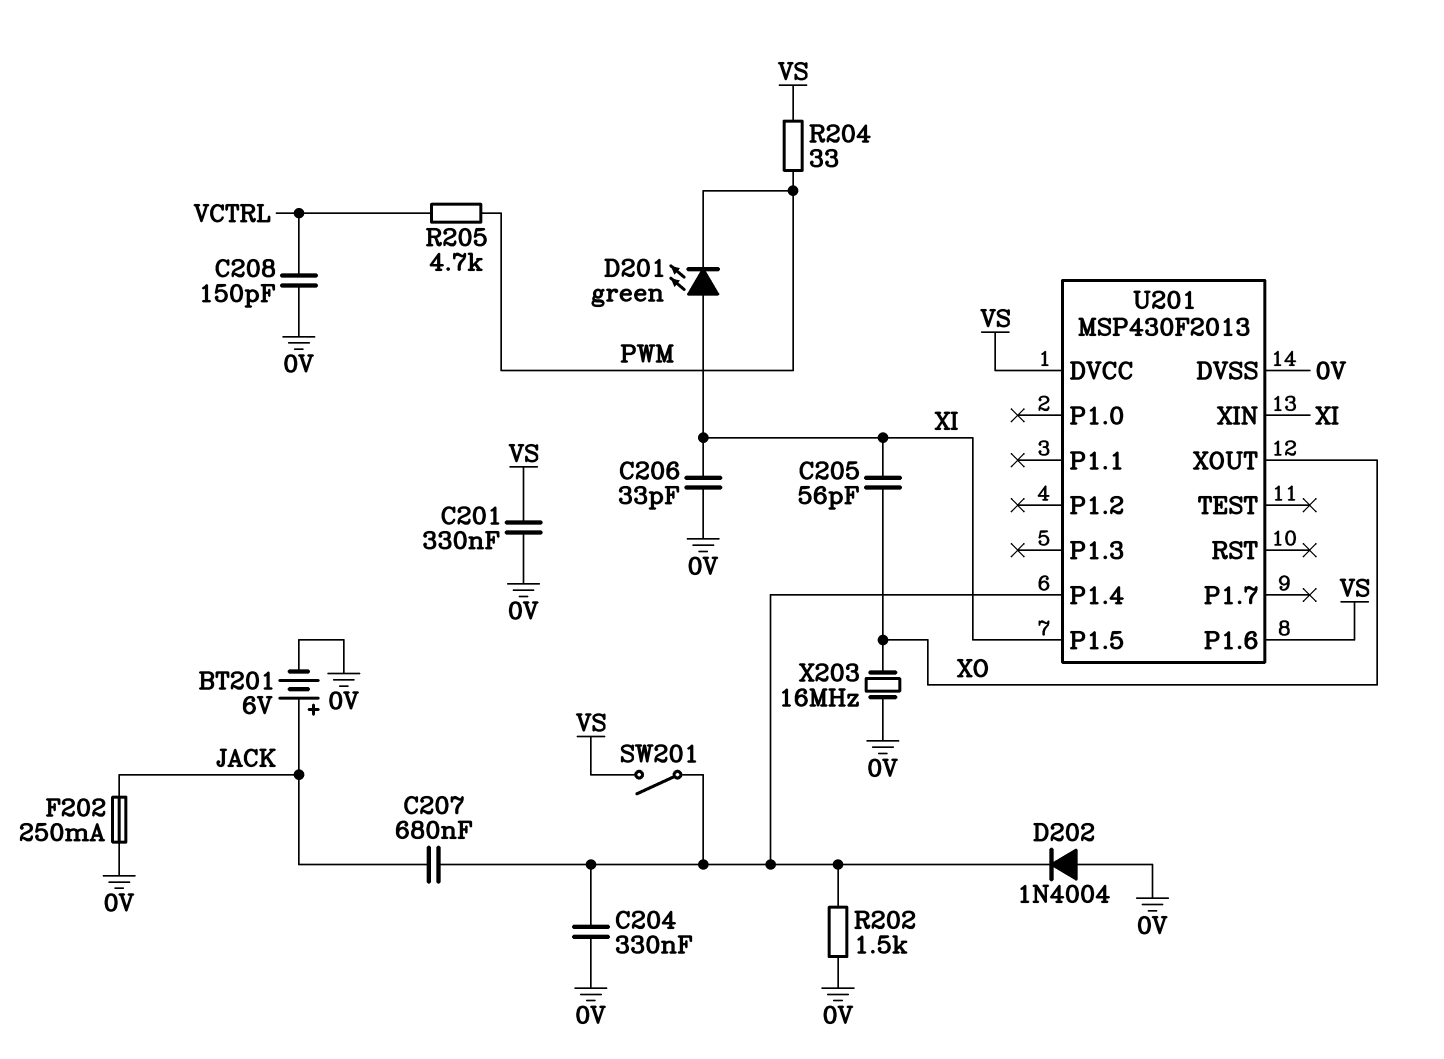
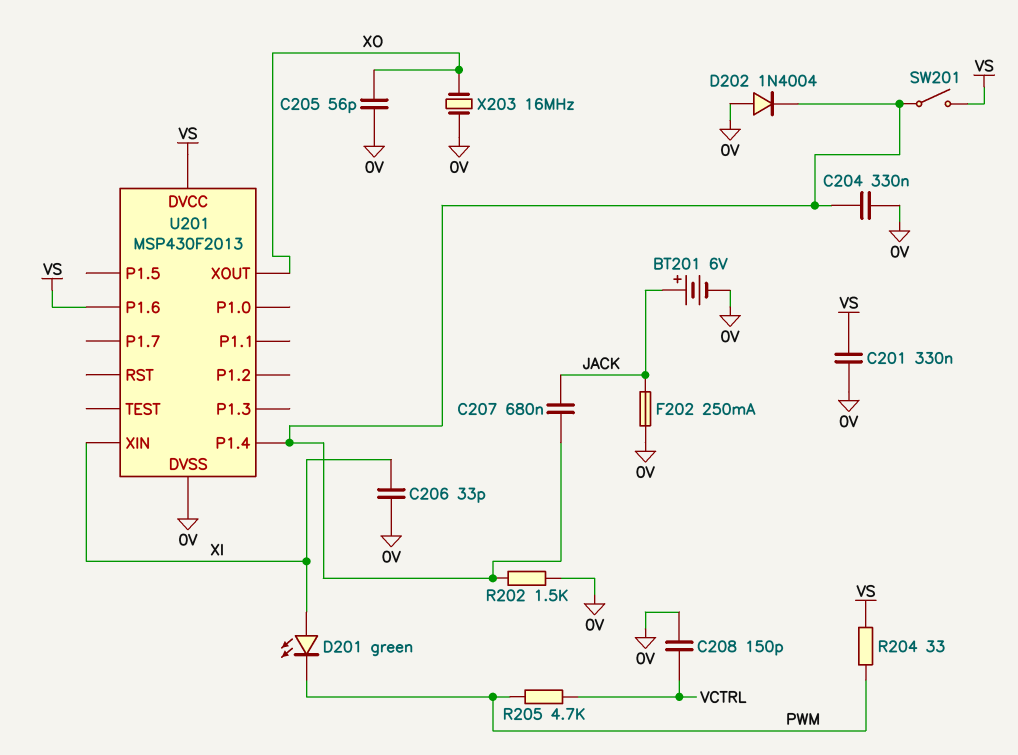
C205: 56pF (XI, XO) -> 56pF (0V, XO)
U201 pin P1.5: XI -> none

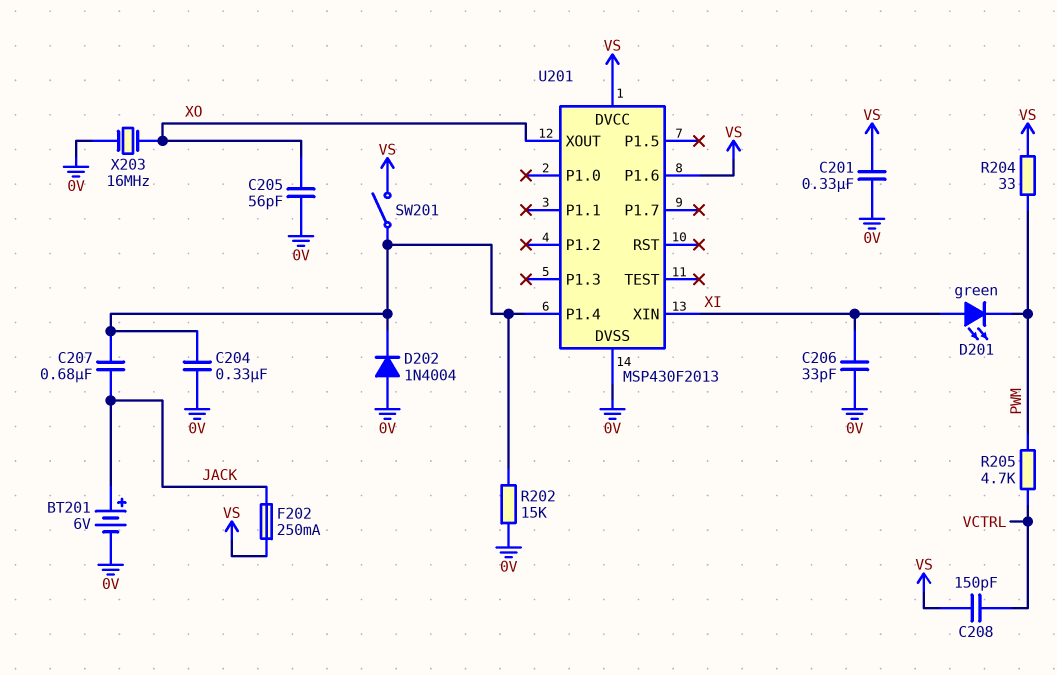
C208: 150pF (0V, VCTRL) -> 150pF (VCTRL, VS)
F202: 250mA (0V, JACK) -> 250mA (JACK, VS)
R202: 1.5k (0V, U201/P1.4) -> 15k (0V, U201/P1.4)

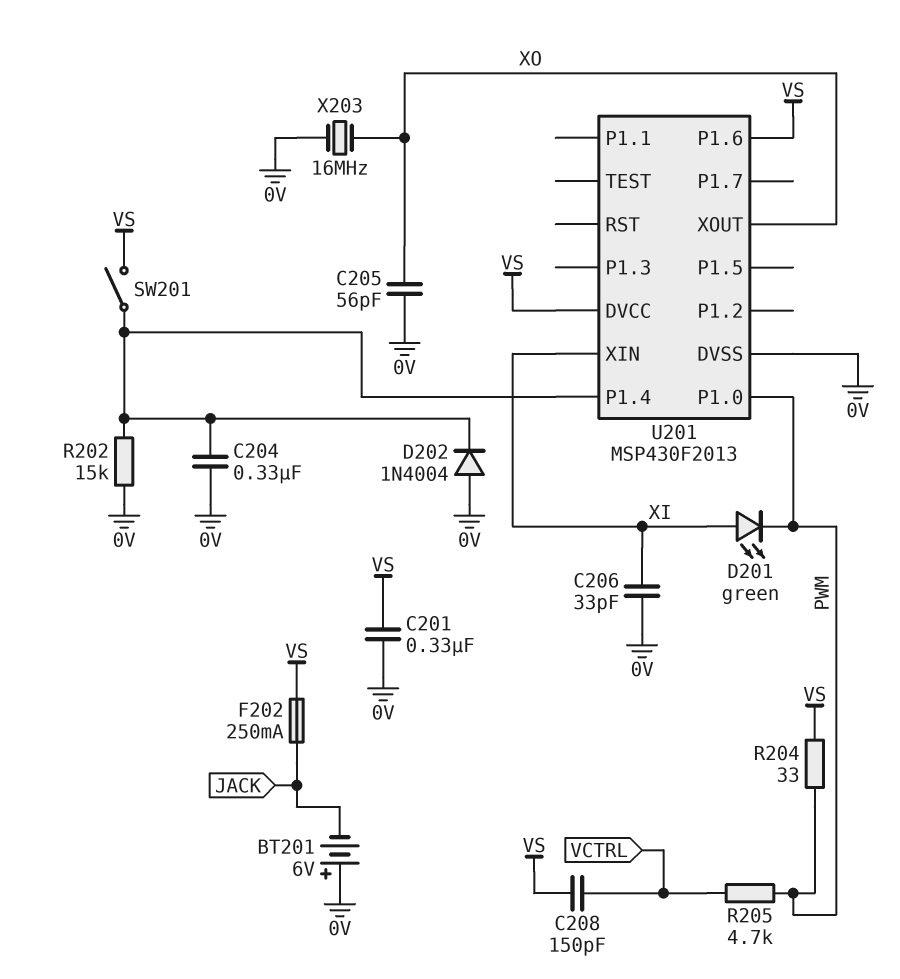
BT201: 6V (plus JACK, minus 0V) -> 6V (plus 0V, minus JACK)
C207: 680nF (JACK, U201/P1.4) -> none
U201 pin P1.0: none -> PWM

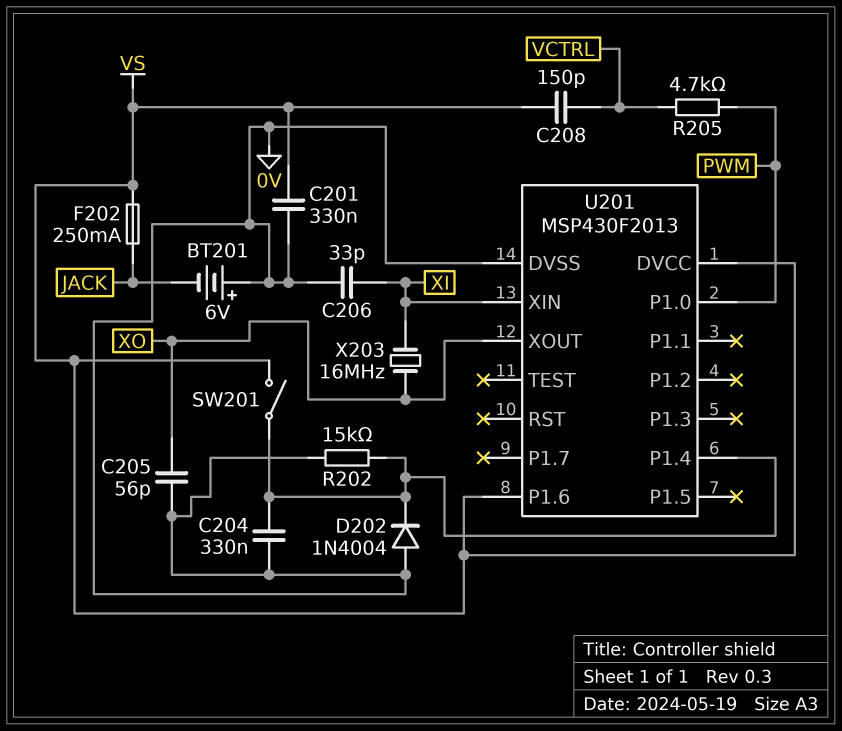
D201: LED green (A XI, K PWM) -> none
R204: 33 (PWM, VS) -> none
X203: 16MHz (0V, XO) -> 16MHz (XI, XO)

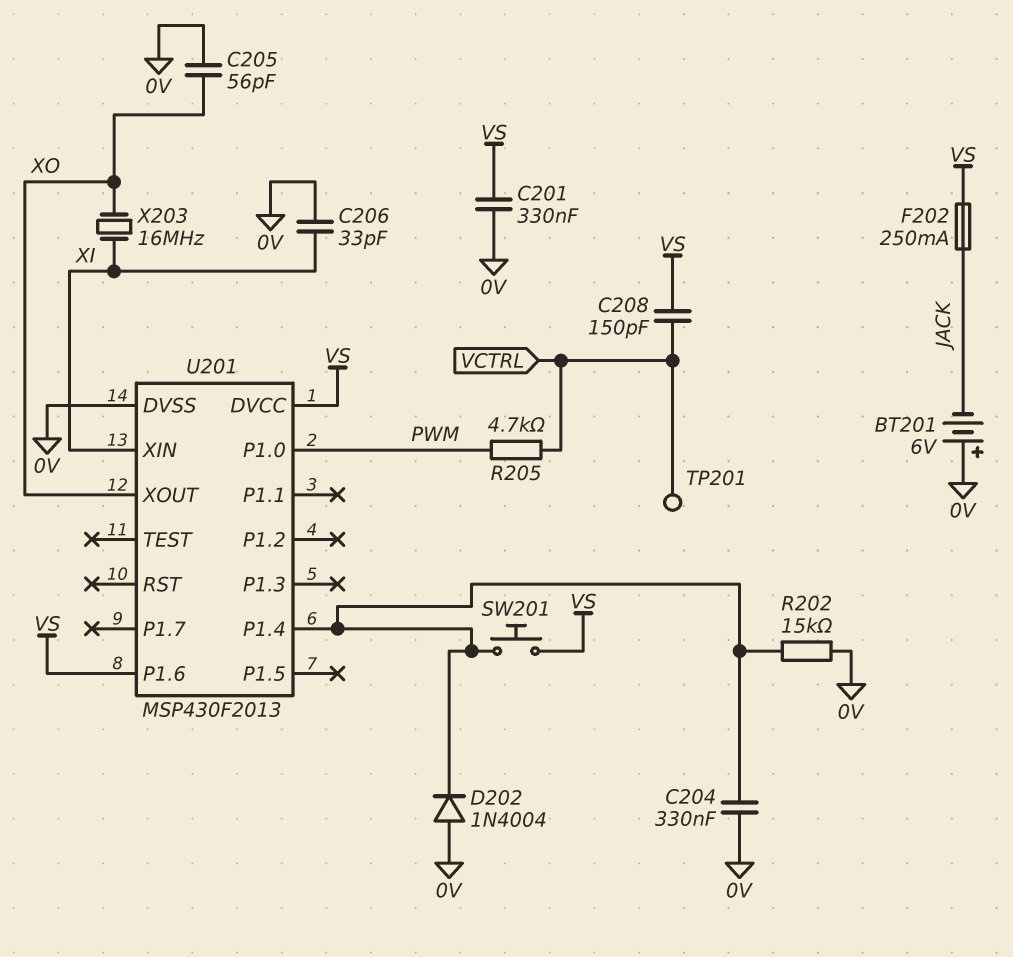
SW201: switch (U201/P1.4, VS) -> button (U201/P1.4, VS)
TP201: none -> test point (VCTRL)

